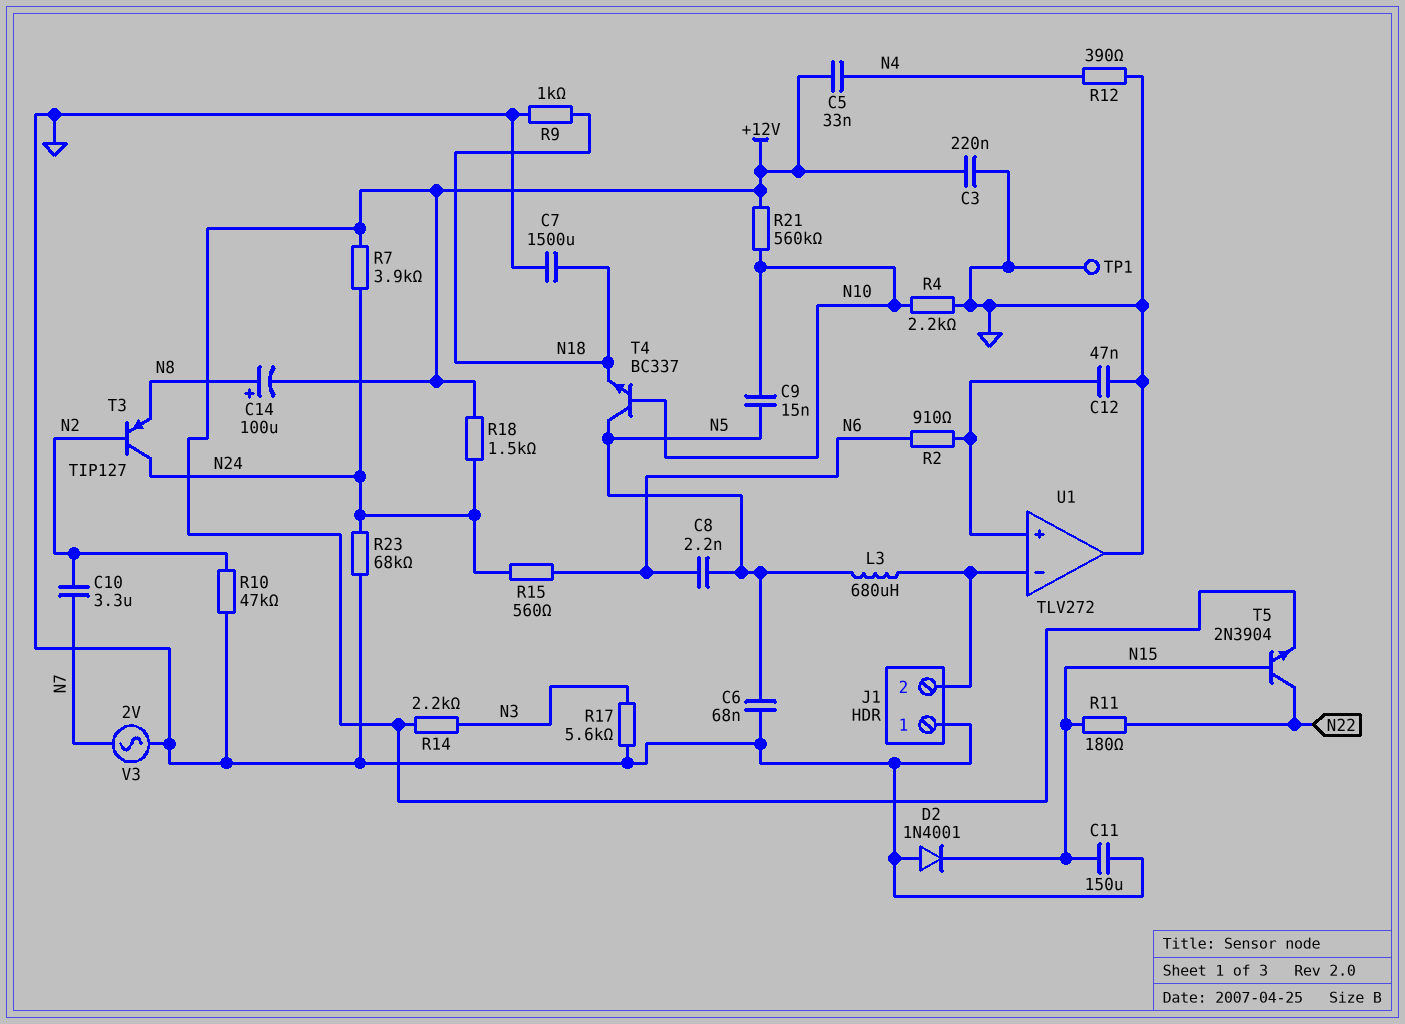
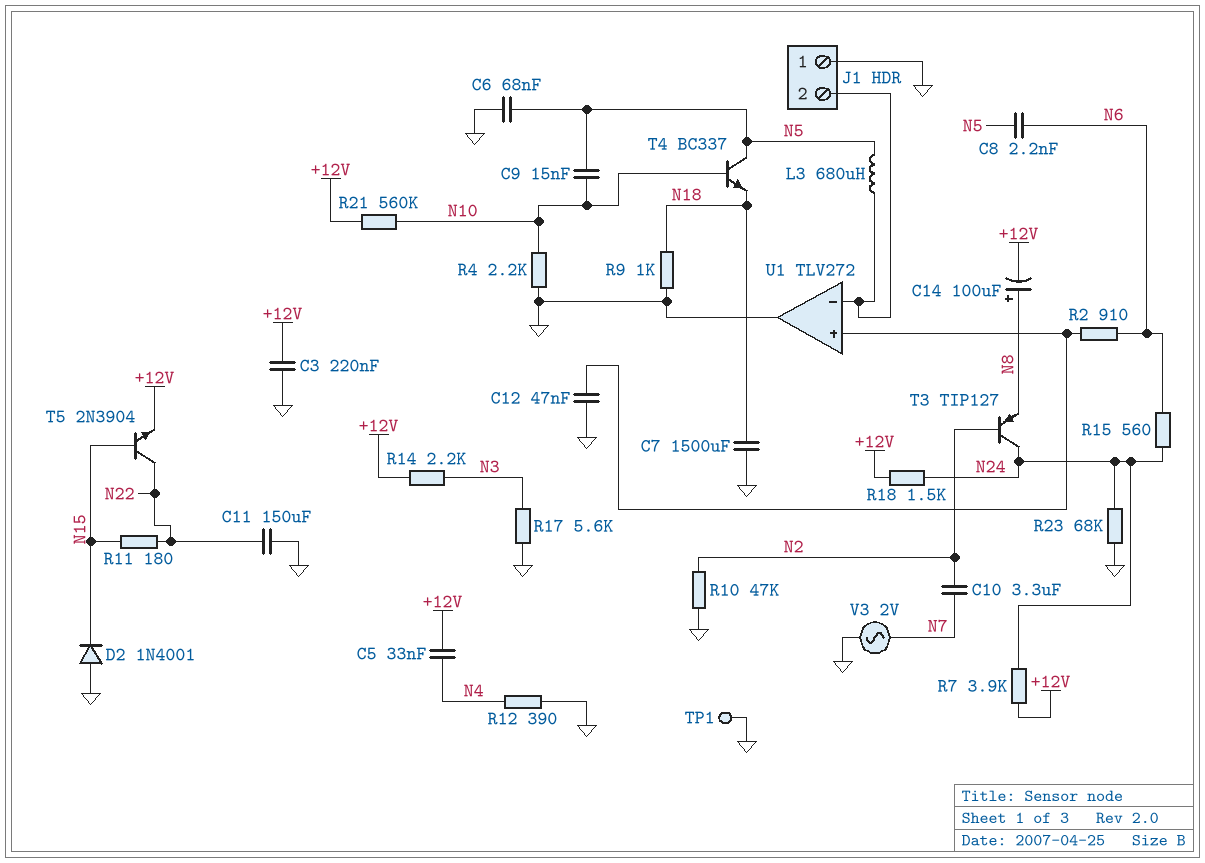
C11: 150uF (GND, N15) -> 150uF (GND, N22)

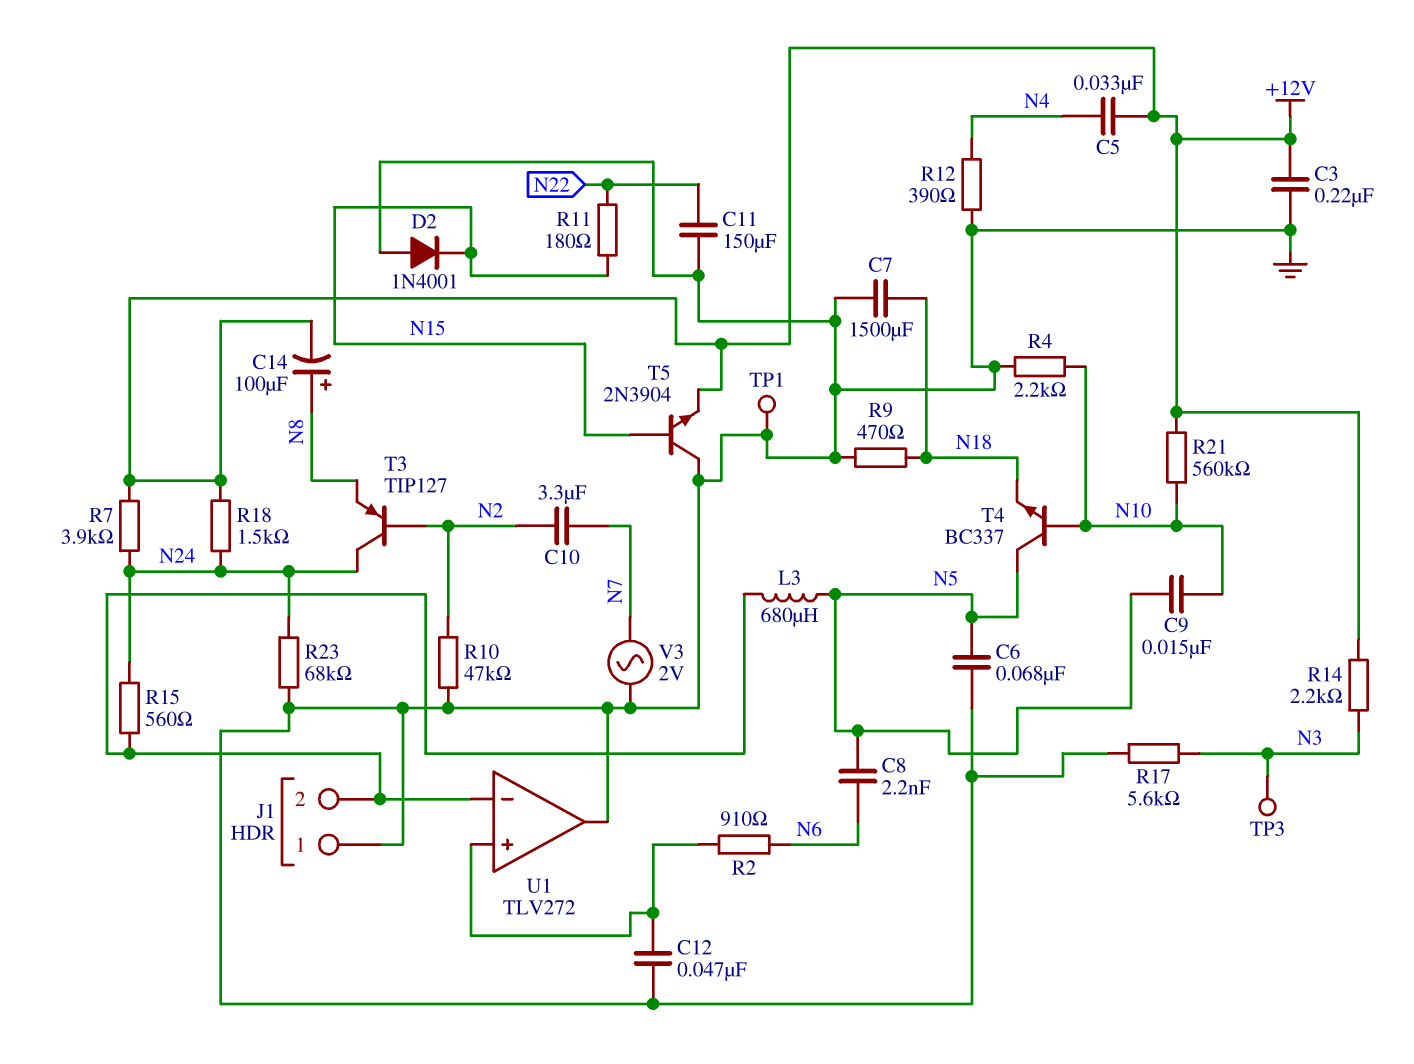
R9: 1k (GND, N18) -> 470 (GND, N18)
R15: 560 (N6, N24) -> 560 (J1/2, N24)
T5: NPN 2N3904 (B N15, C N22, E +12V) -> NPN 2N3904 (B N15, C GND, E +12V)
TP3: none -> test point (N3)

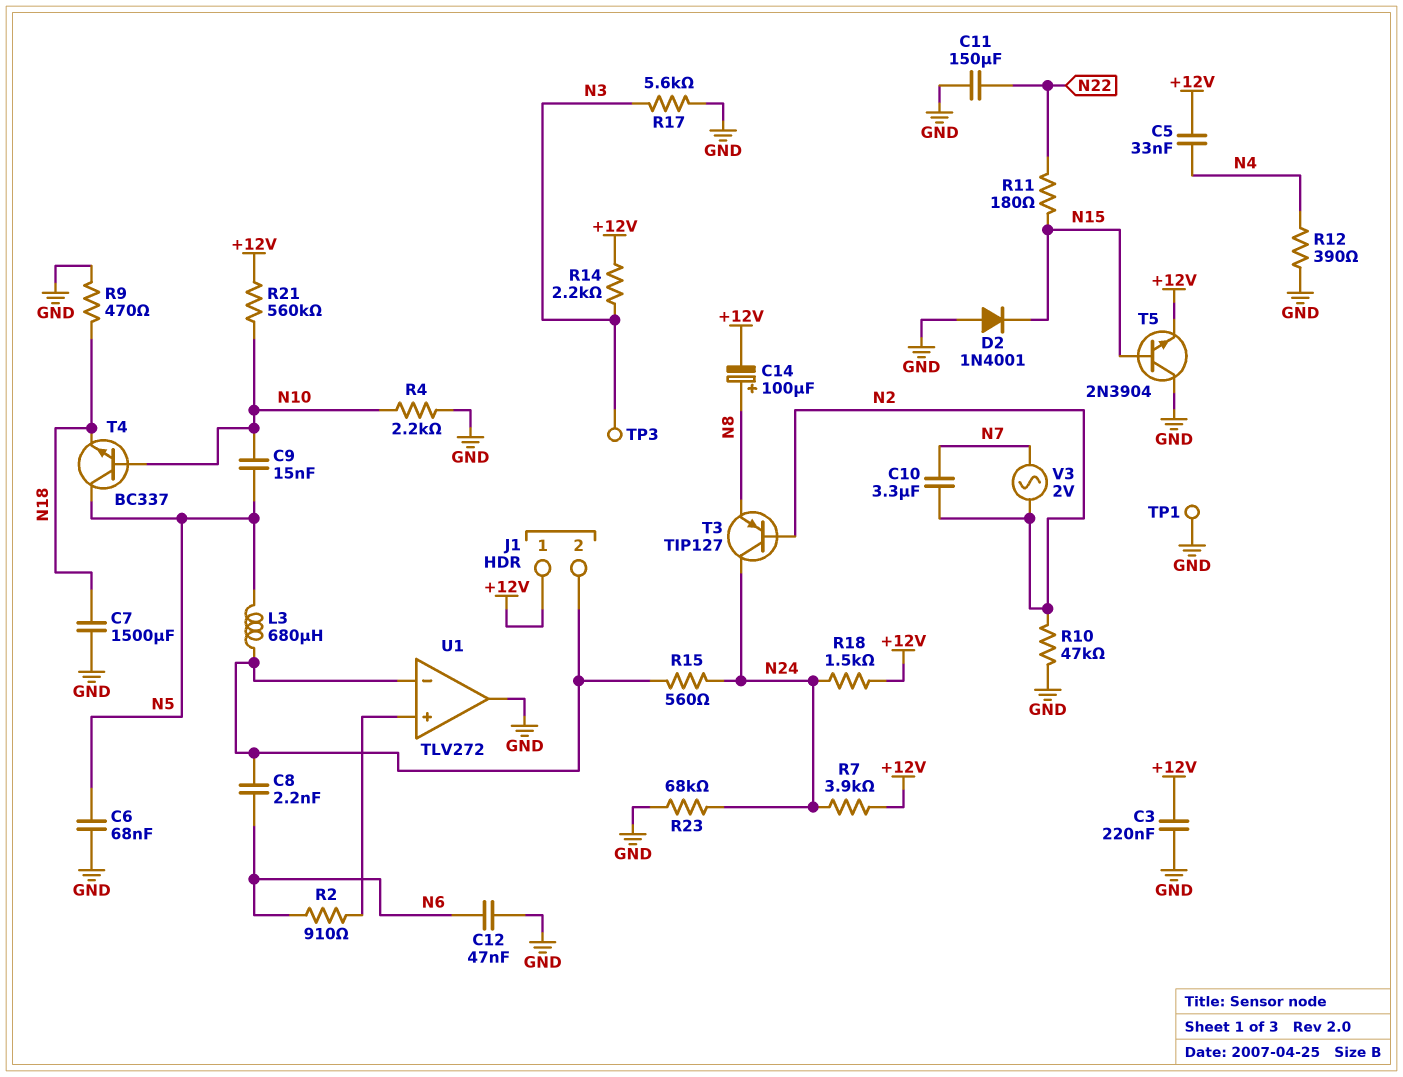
C8: 2.2nF (N5, N6) -> 2.2nF (J1/2, N6)
C12: 47nF (GND, U1/in+) -> 47nF (GND, N6)
J1 pin 1: GND -> +12V
V3: AC 2V (GND, N7) -> AC 2V (N2, N7)

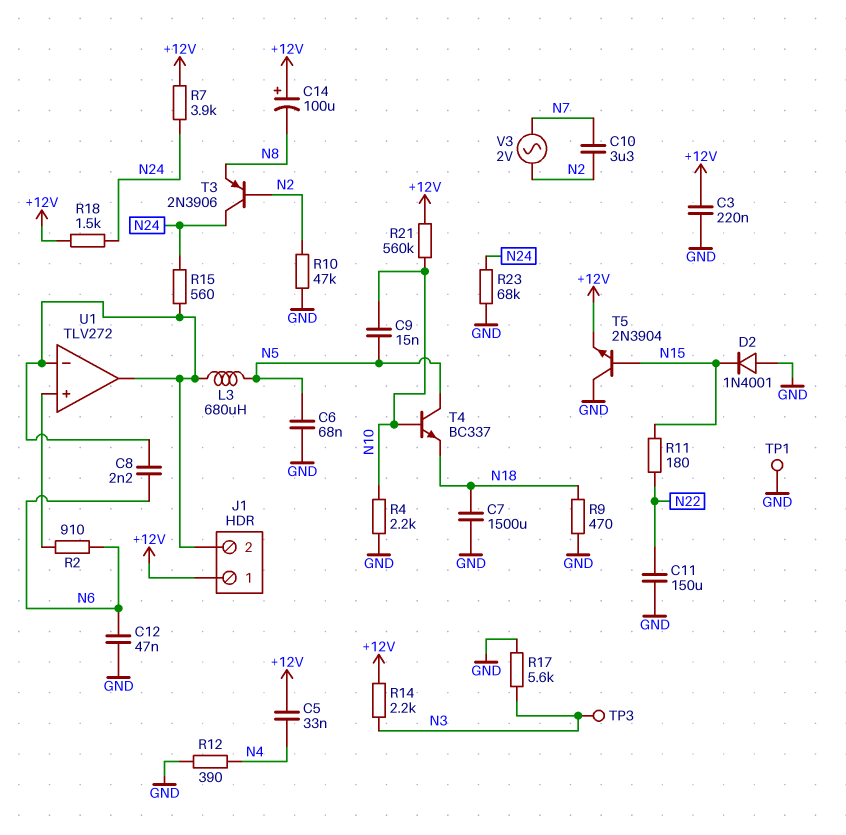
C14: 100uF (plus N8, minus +12V) -> 100uF (plus +12V, minus N8)
T3: PNP TIP127 (B N2, C N24, E N8) -> PNP 2N3906 (B N2, C N24, E N8)
U1 pin out: GND -> J1/2

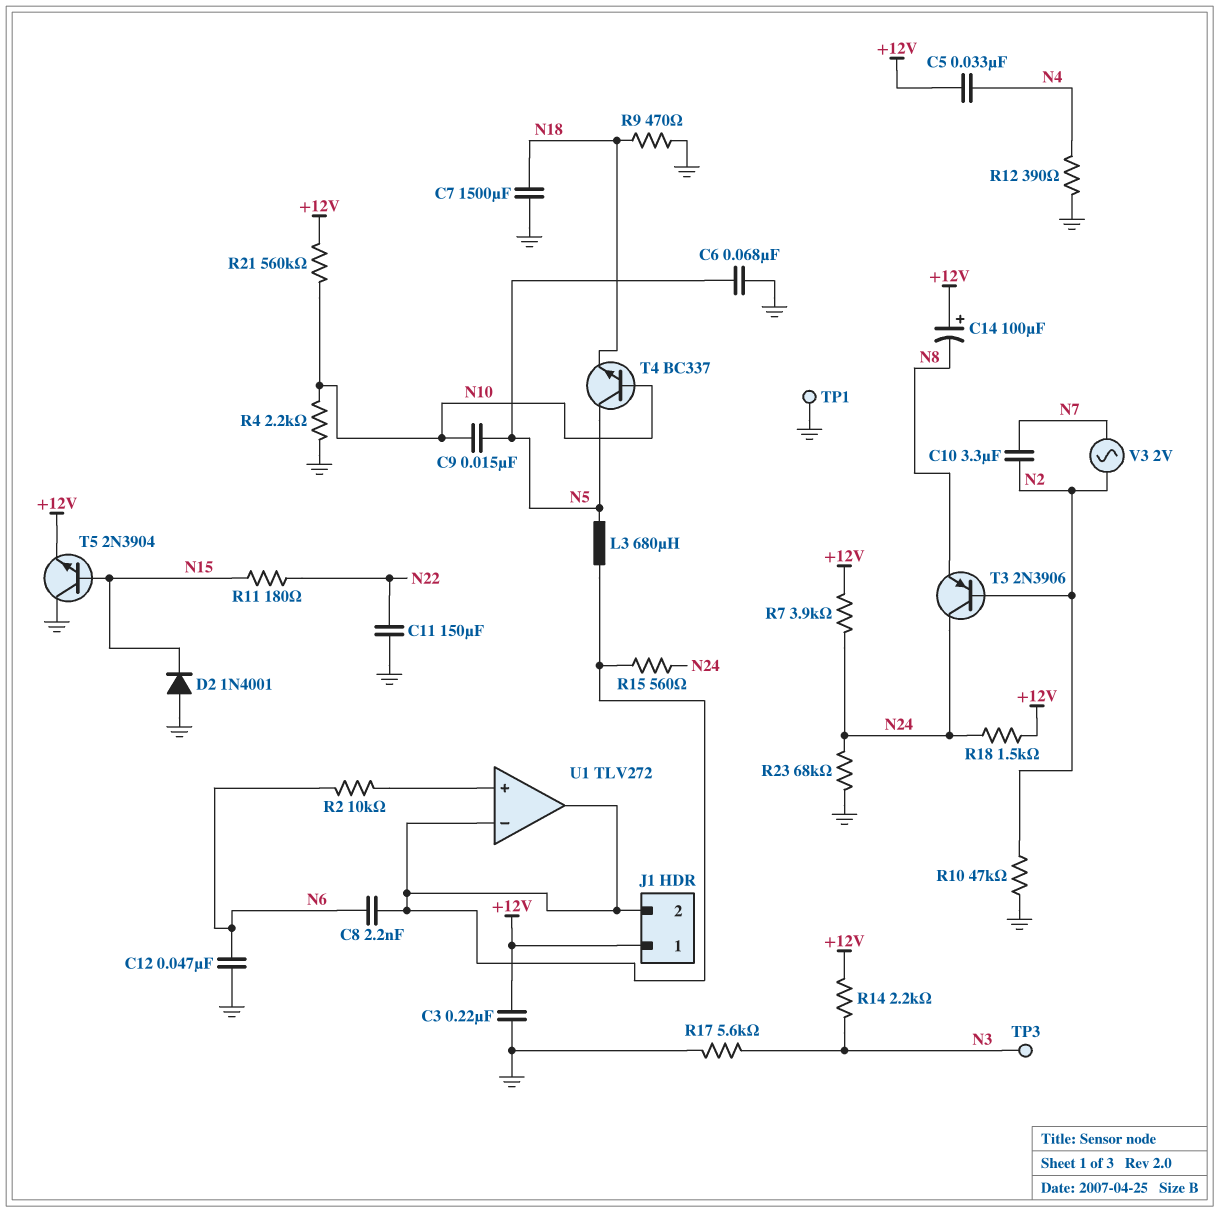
R2: 910 (N6, U1/in+) -> 10k (N6, U1/in+)

